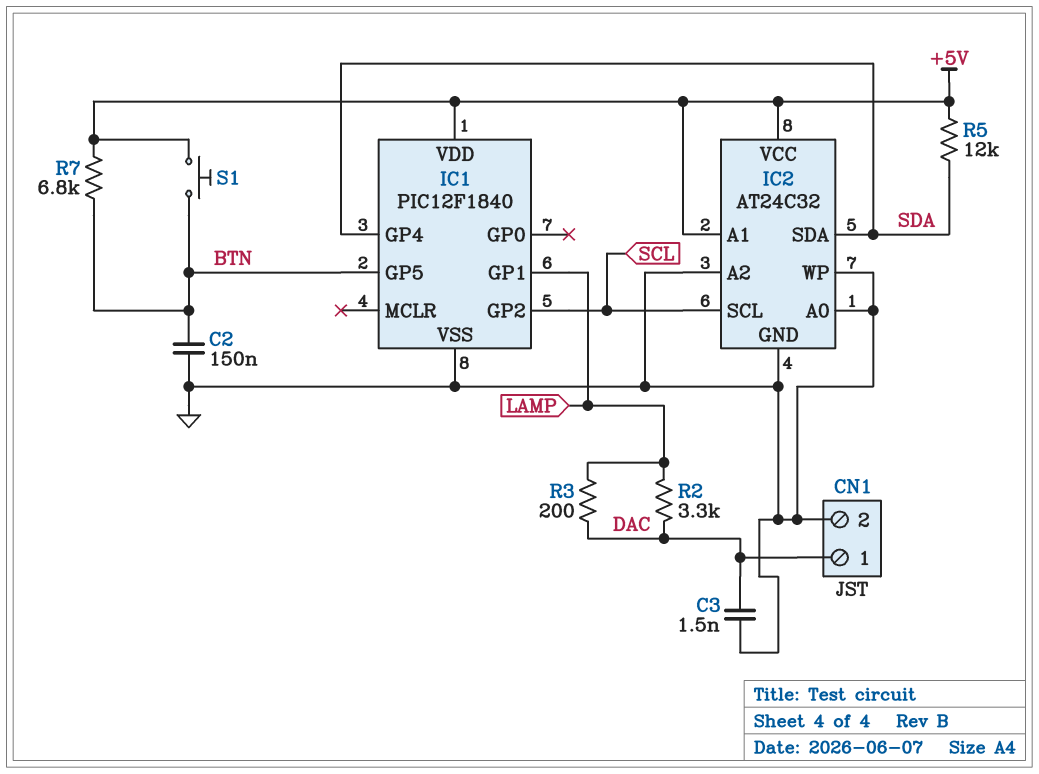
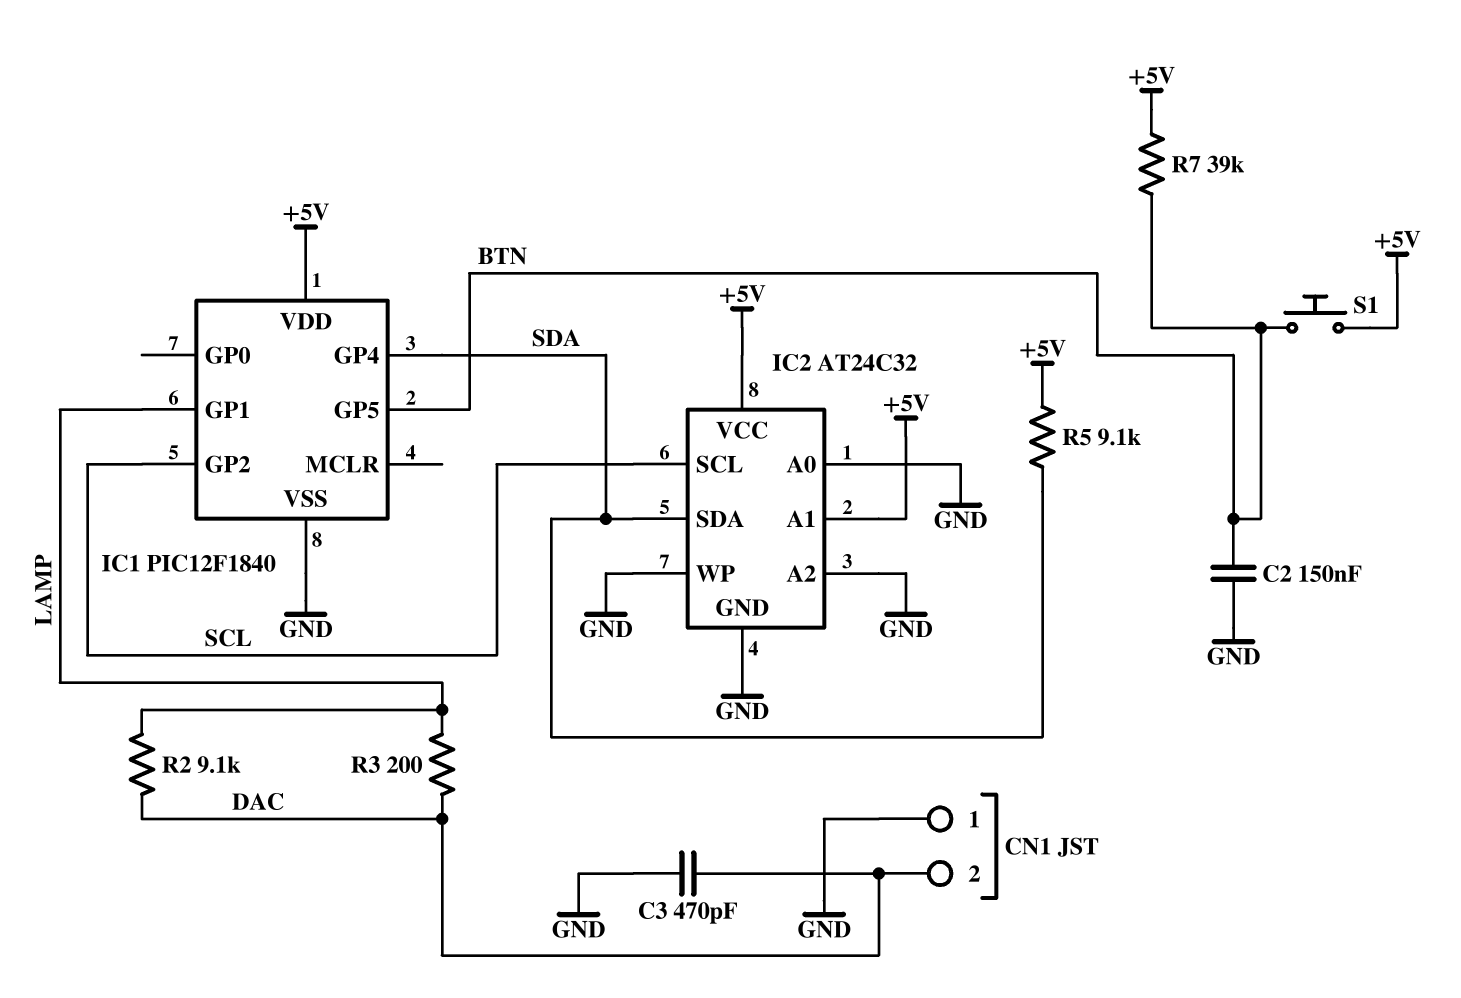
C3: 1.5nF (DAC, GND) -> 470pF (DAC, GND)
CN1 pin 1: DAC -> GND
CN1 pin 2: GND -> DAC
R2: 3.3k (DAC, LAMP) -> 9.1k (DAC, LAMP)
R5: 12k (+5V, SDA) -> 9.1k (+5V, SDA)
R7: 6.8k (+5V, BTN) -> 39k (+5V, BTN)

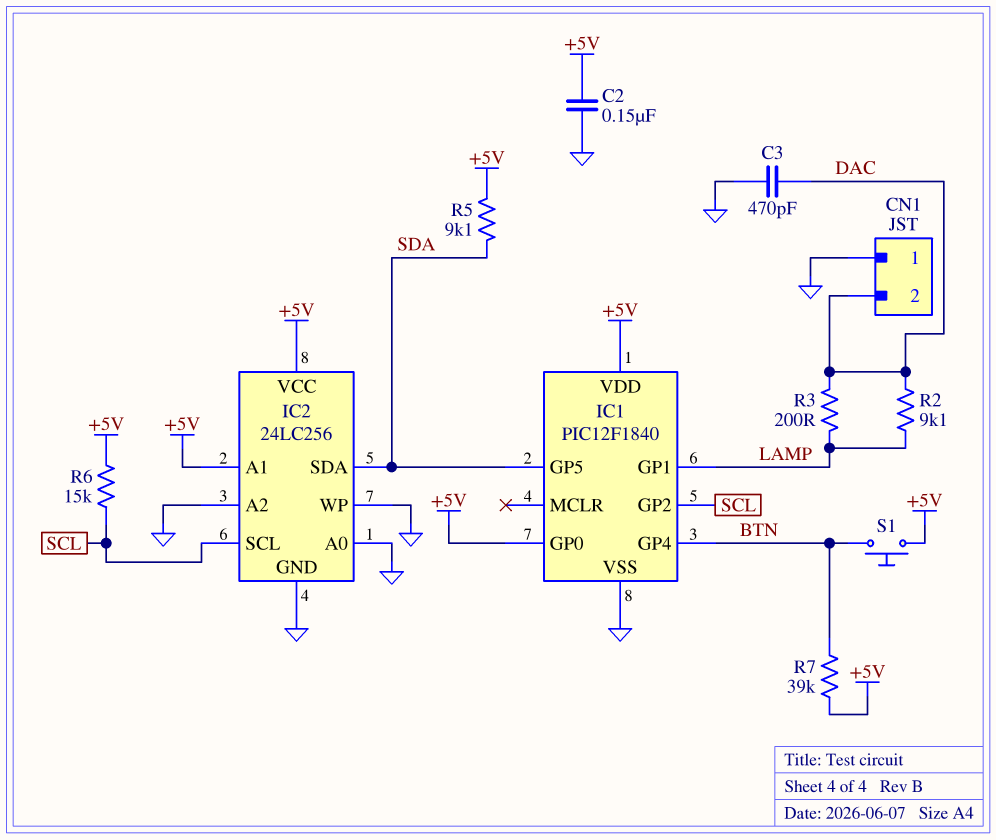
C2: 150nF (BTN, GND) -> 150nF (+5V, GND)
IC1 pin GP0: none -> +5V
IC1 pin GP4: SDA -> BTN
IC1 pin GP5: BTN -> SDA
IC2: AT24C32 -> 24LC256
R6: none -> 15k (+5V, SCL)

